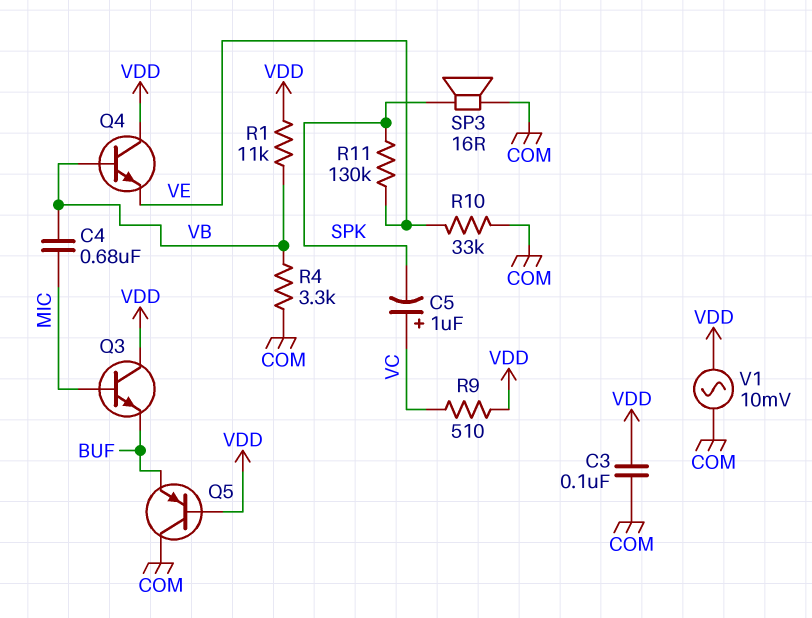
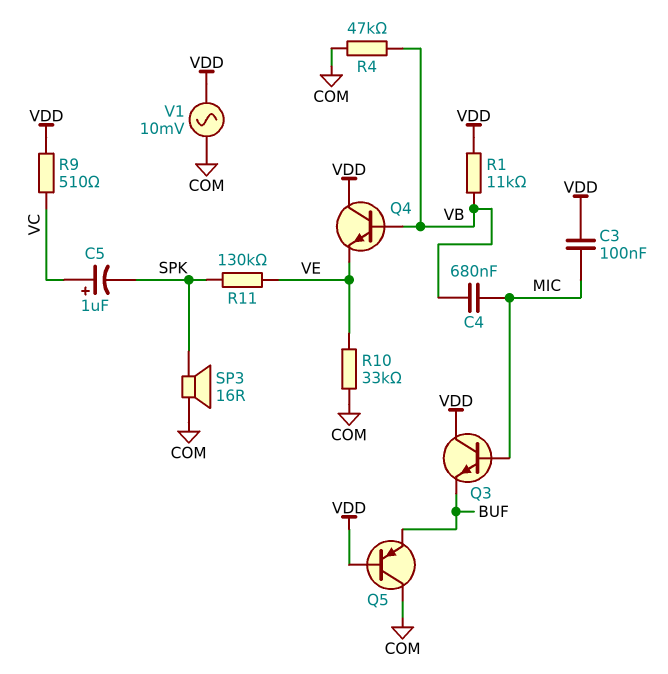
C3: 100nF (COM, VDD) -> 100nF (MIC, VDD)
R4: 3.3k (COM, VB) -> 47k (COM, VB)

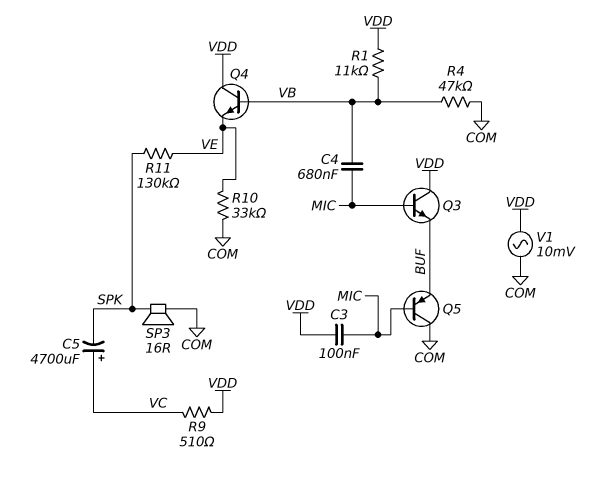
C5: 1uF (plus VC, minus SPK) -> 4700uF (plus VC, minus SPK)
Q5: PNP (B VDD, C COM, E BUF) -> PNP (B MIC, C COM, E BUF)

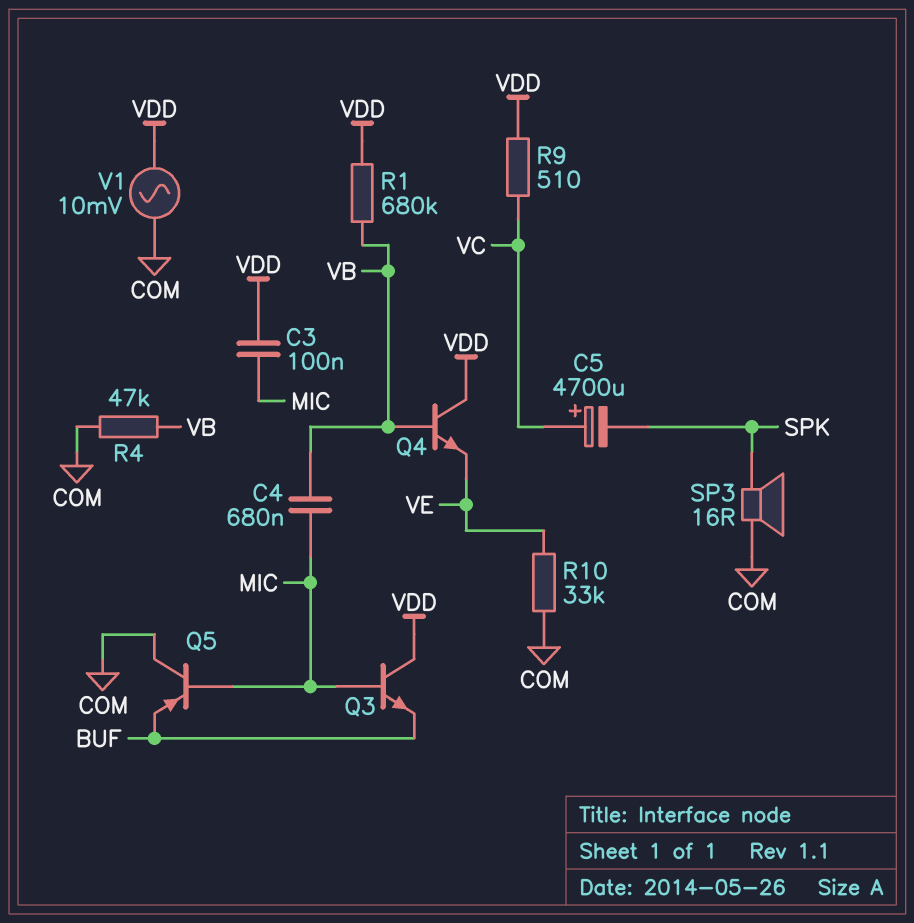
R1: 11k (VB, VDD) -> 680k (VB, VDD)
R11: 130k (SPK, VE) -> none

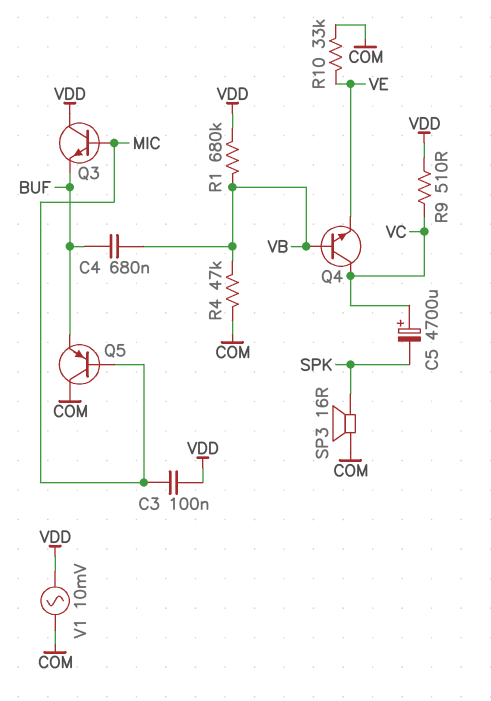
C4: 680nF (MIC, VB) -> 680nF (BUF, VB)
Q4: NPN (B VB, C VDD, E VE) -> NPN (B VB, C VC, E VE)

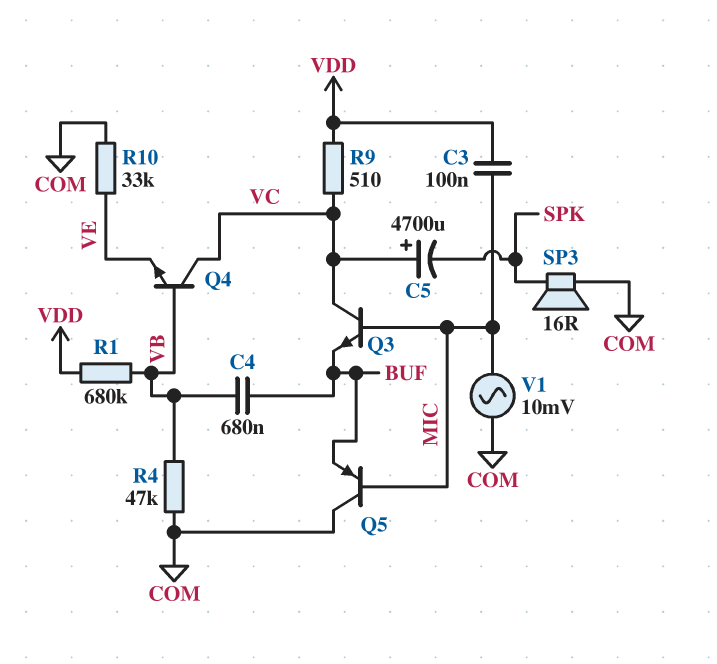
Q3: NPN (B MIC, C VDD, E BUF) -> NPN (B MIC, C VC, E BUF)
V1: AC 10mV (COM, VDD) -> AC 10mV (COM, MIC)

